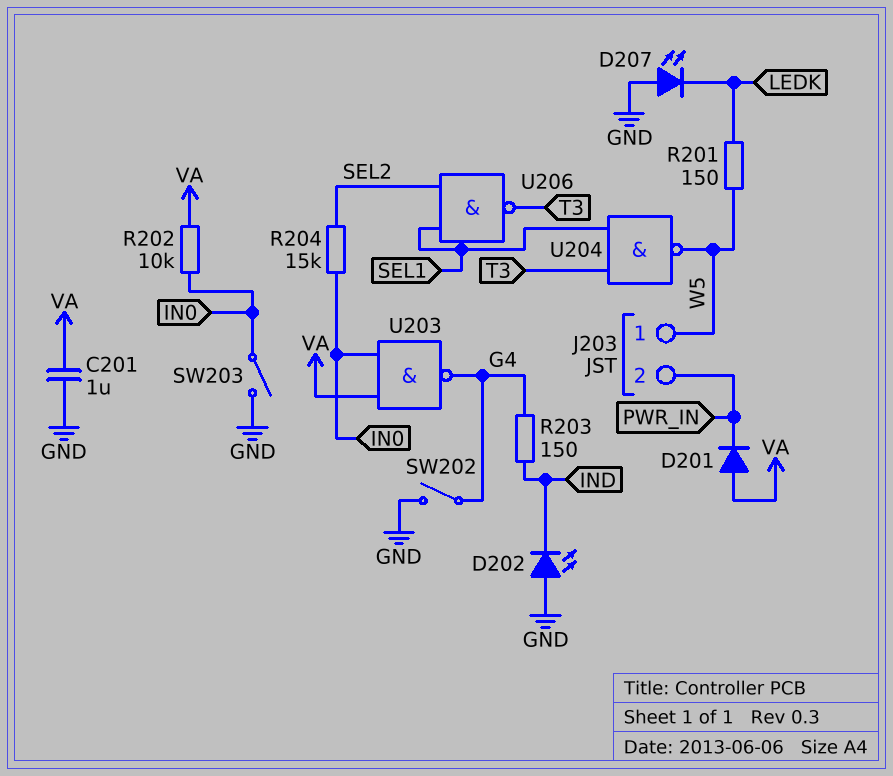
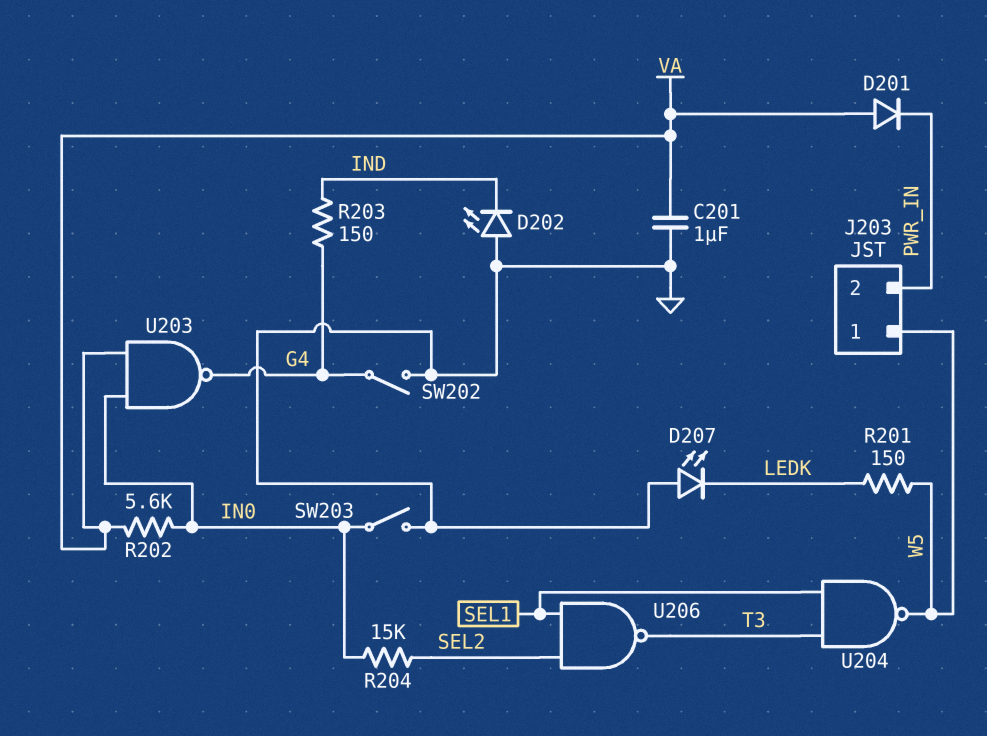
R202: 10k (IN0, VA) -> 5.6k (IN0, VA)

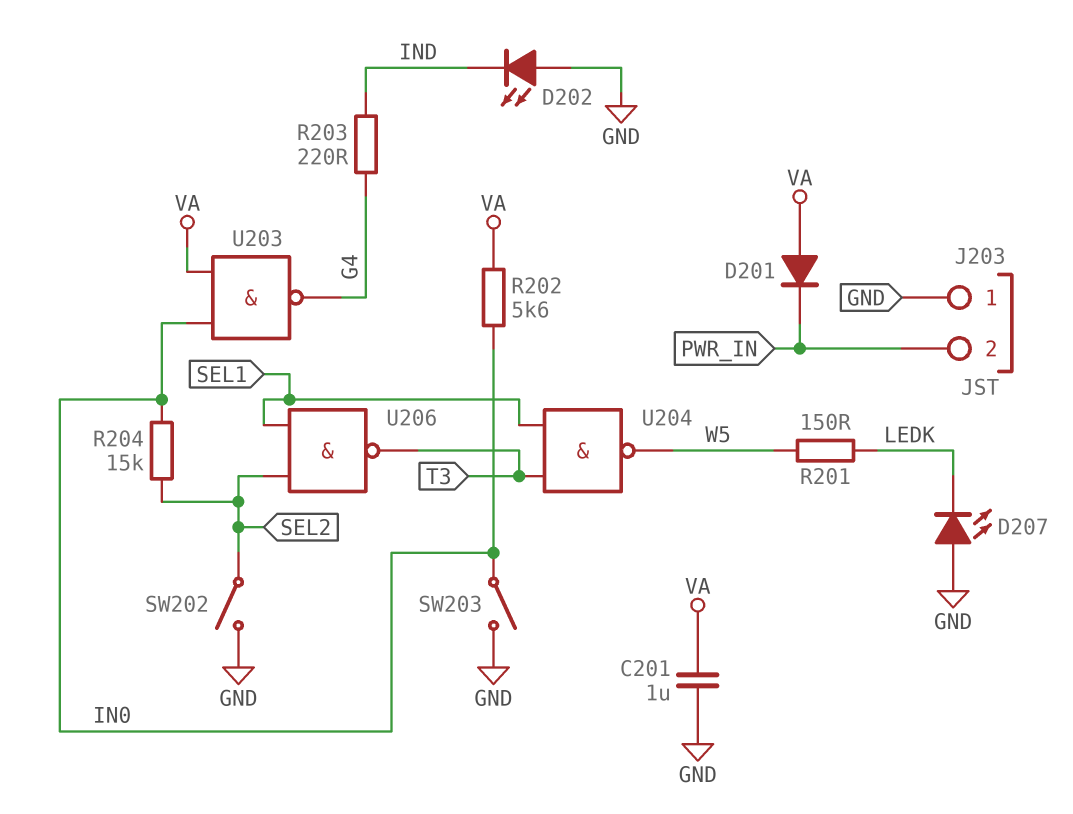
J203 pin 1: W5 -> GND
R203: 150 (G4, IND) -> 220 (G4, IND)
SW202: switch (G4, GND) -> switch (GND, SEL2)

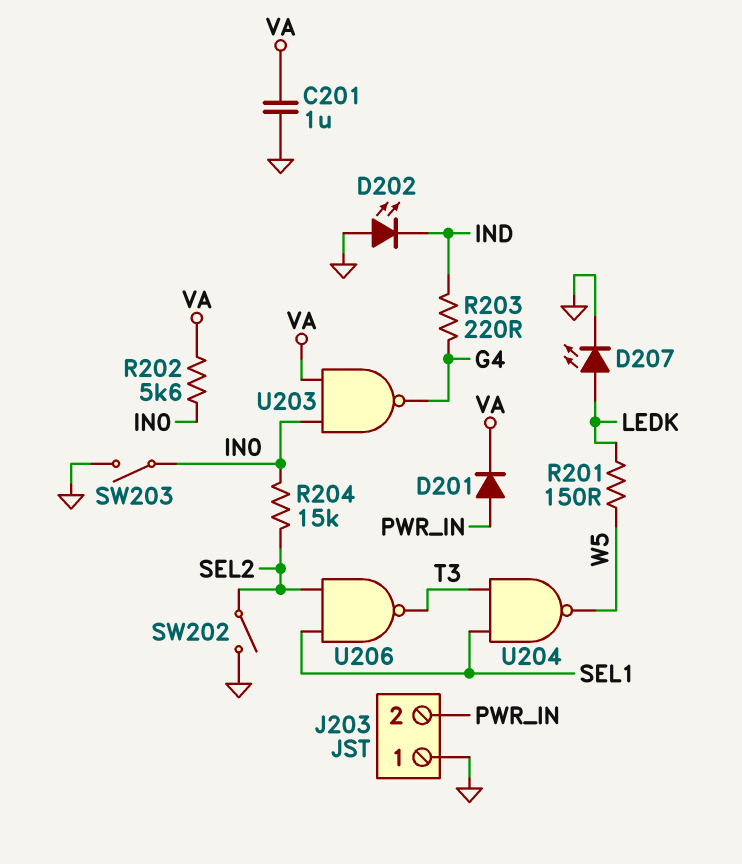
D201: diode (A VA, K PWR_IN) -> diode (A PWR_IN, K VA)
D207: LED (A GND, K LEDK) -> LED (A LEDK, K GND)

